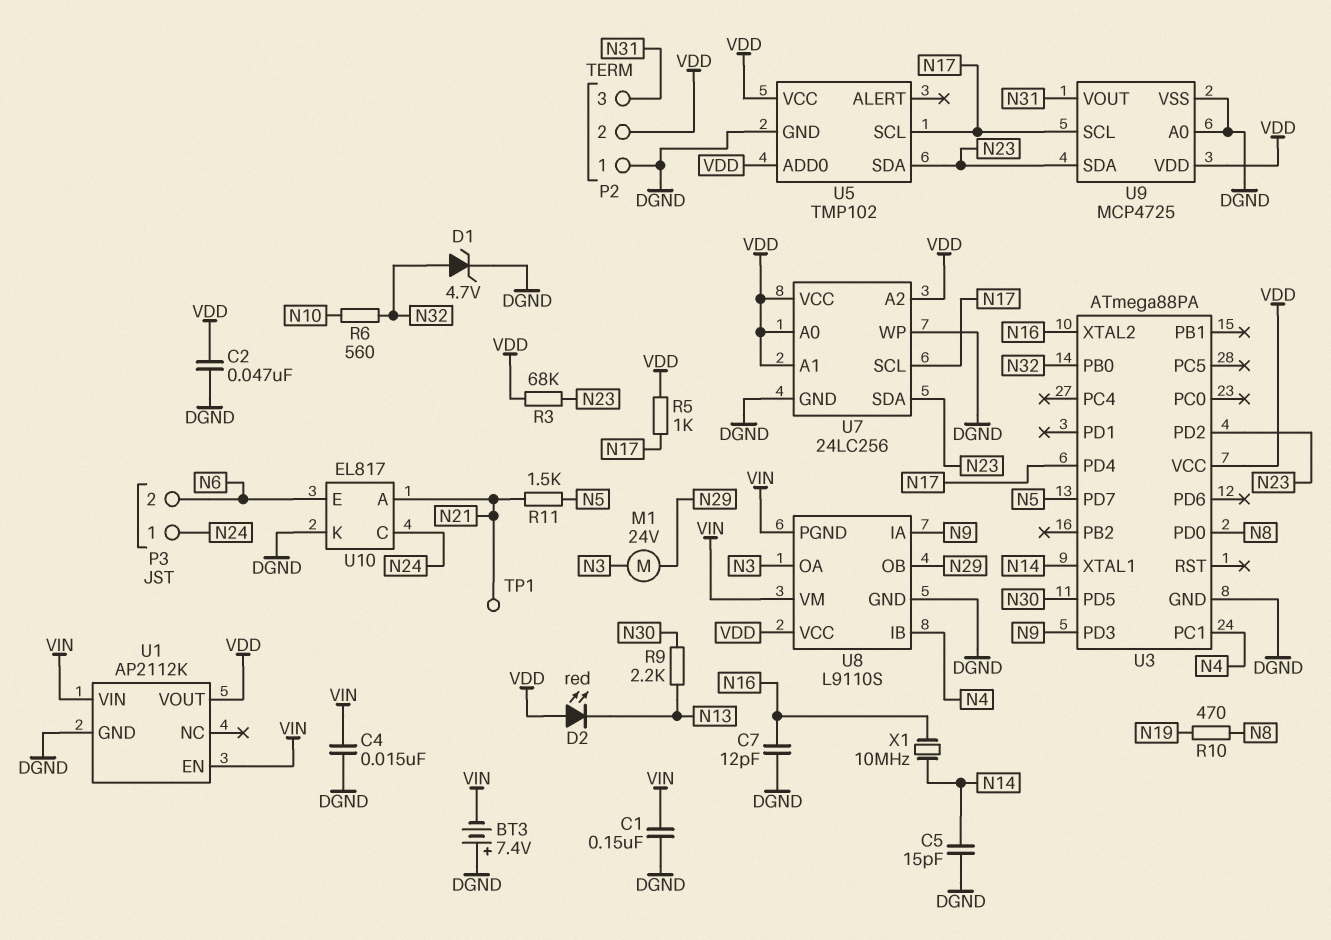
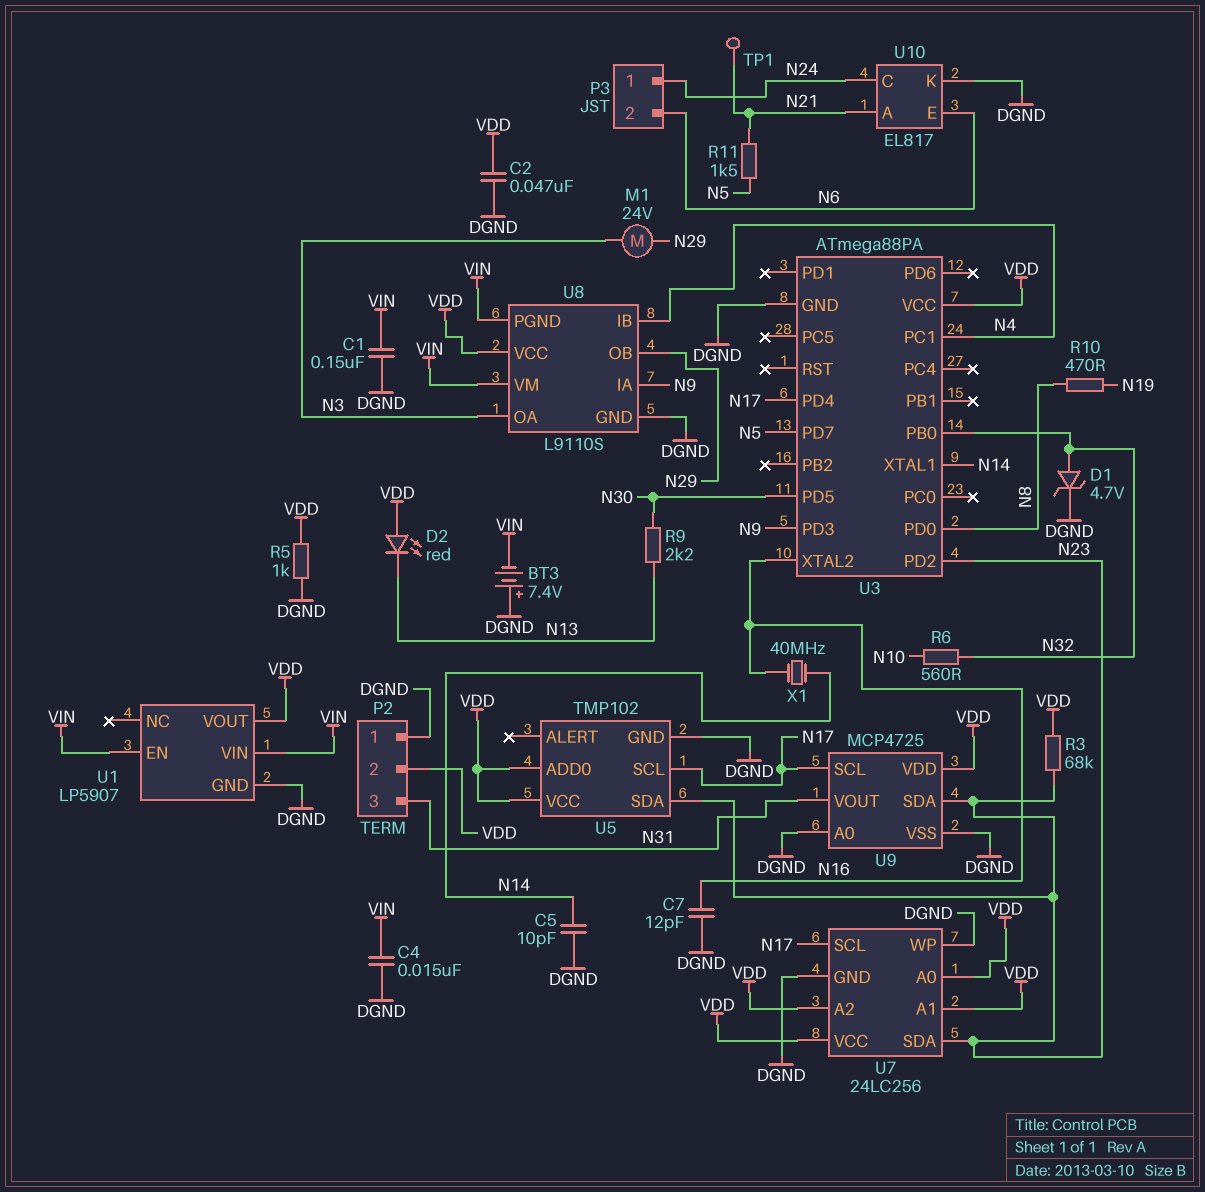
C5: 15pF (DGND, N14) -> 10pF (DGND, N14)
R5: 1k (N17, VDD) -> 1k (DGND, VDD)
U1: AP2112K -> LP5907
X1: 10MHz (N14, N16) -> 40MHz (N14, N16)

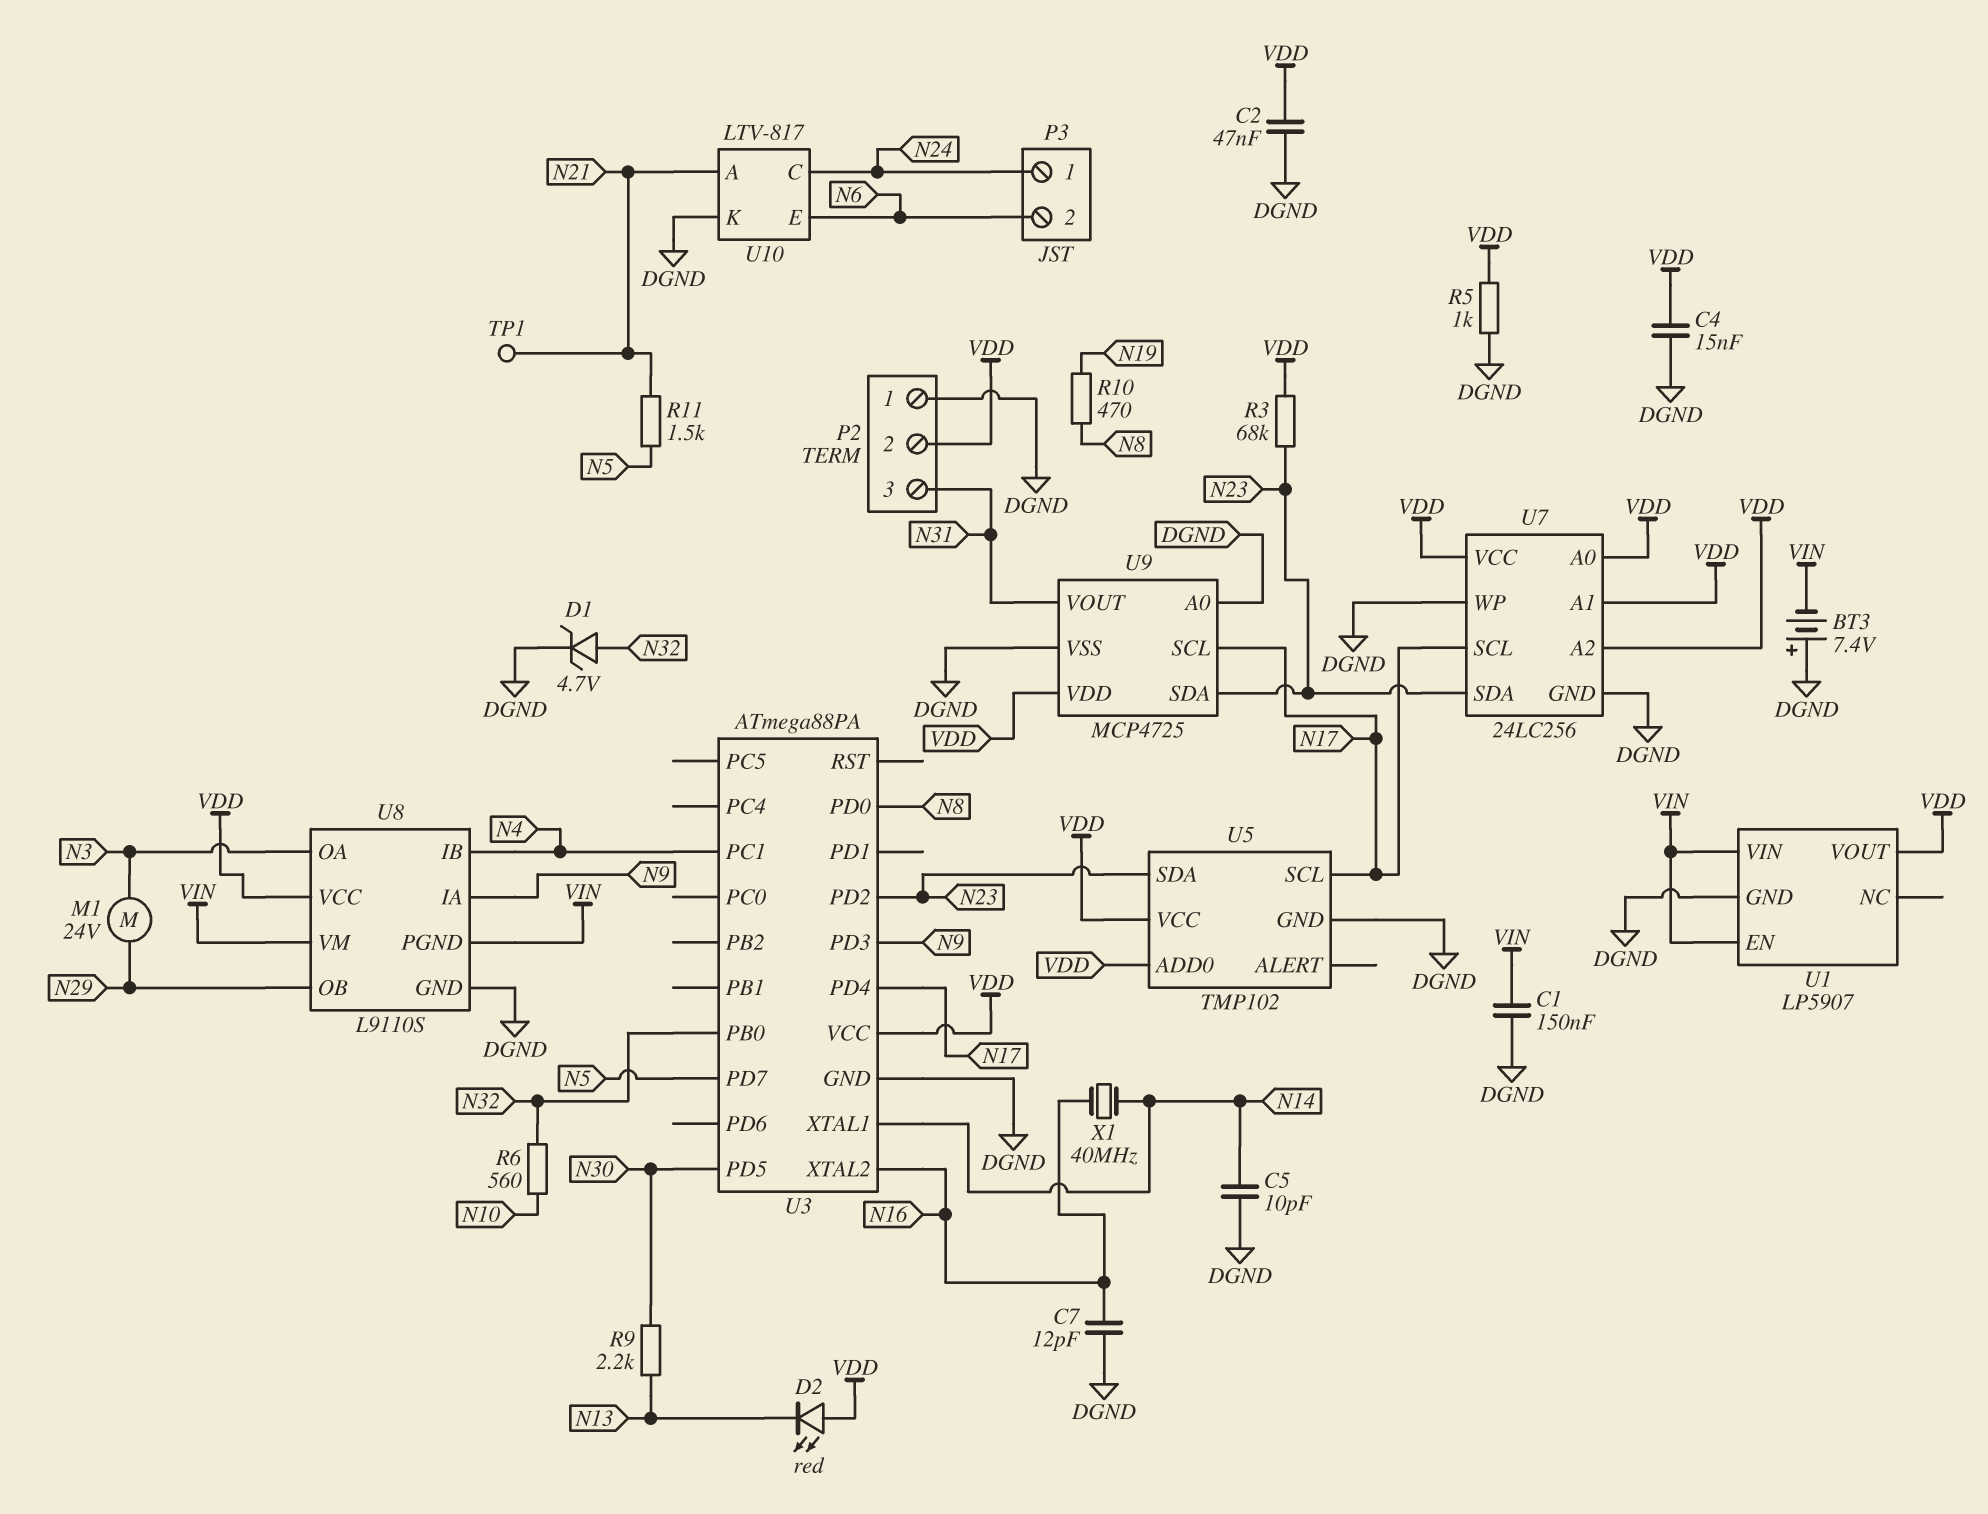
C4: 15nF (DGND, VIN) -> 15nF (DGND, VDD)
U10: EL817 -> LTV-817

